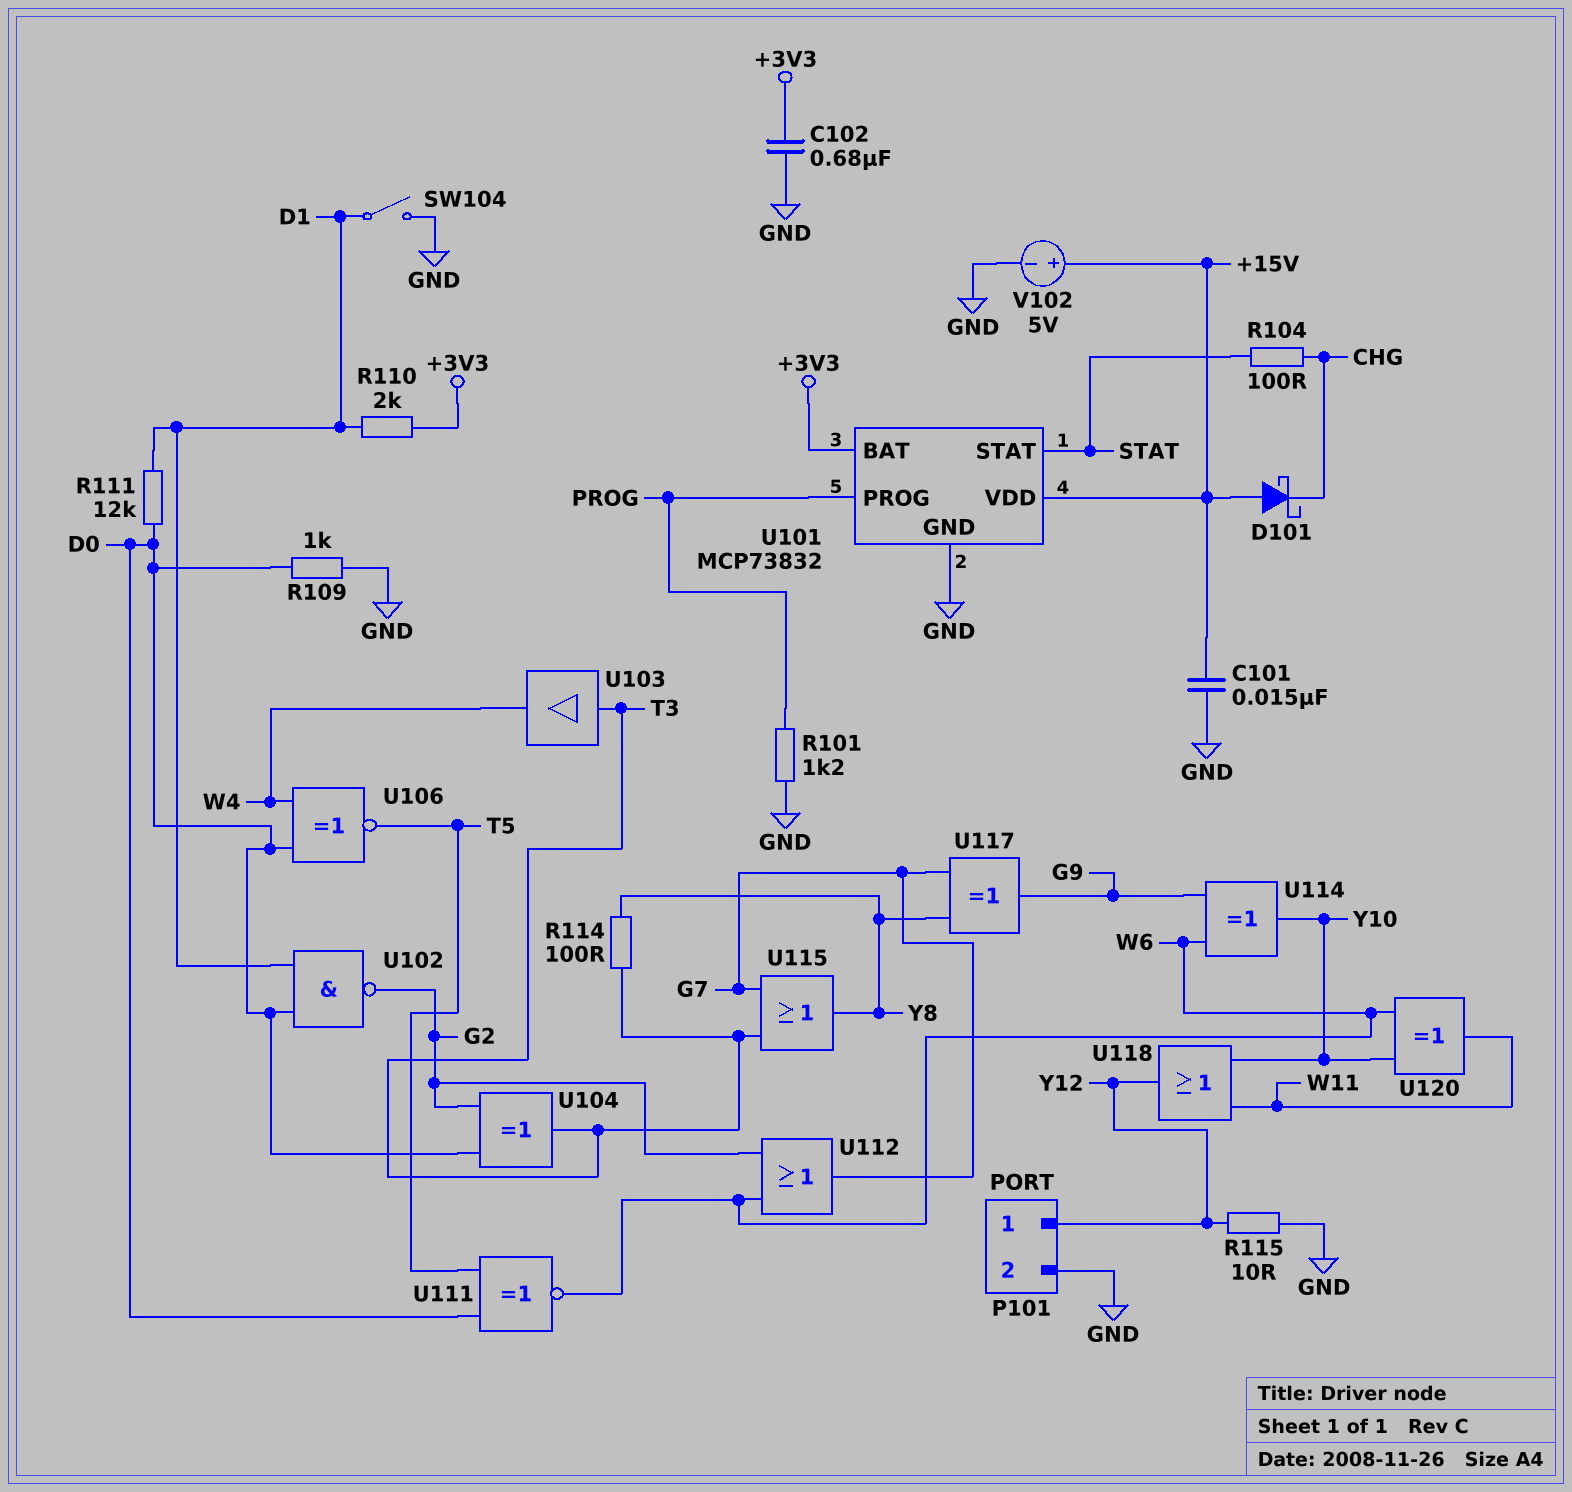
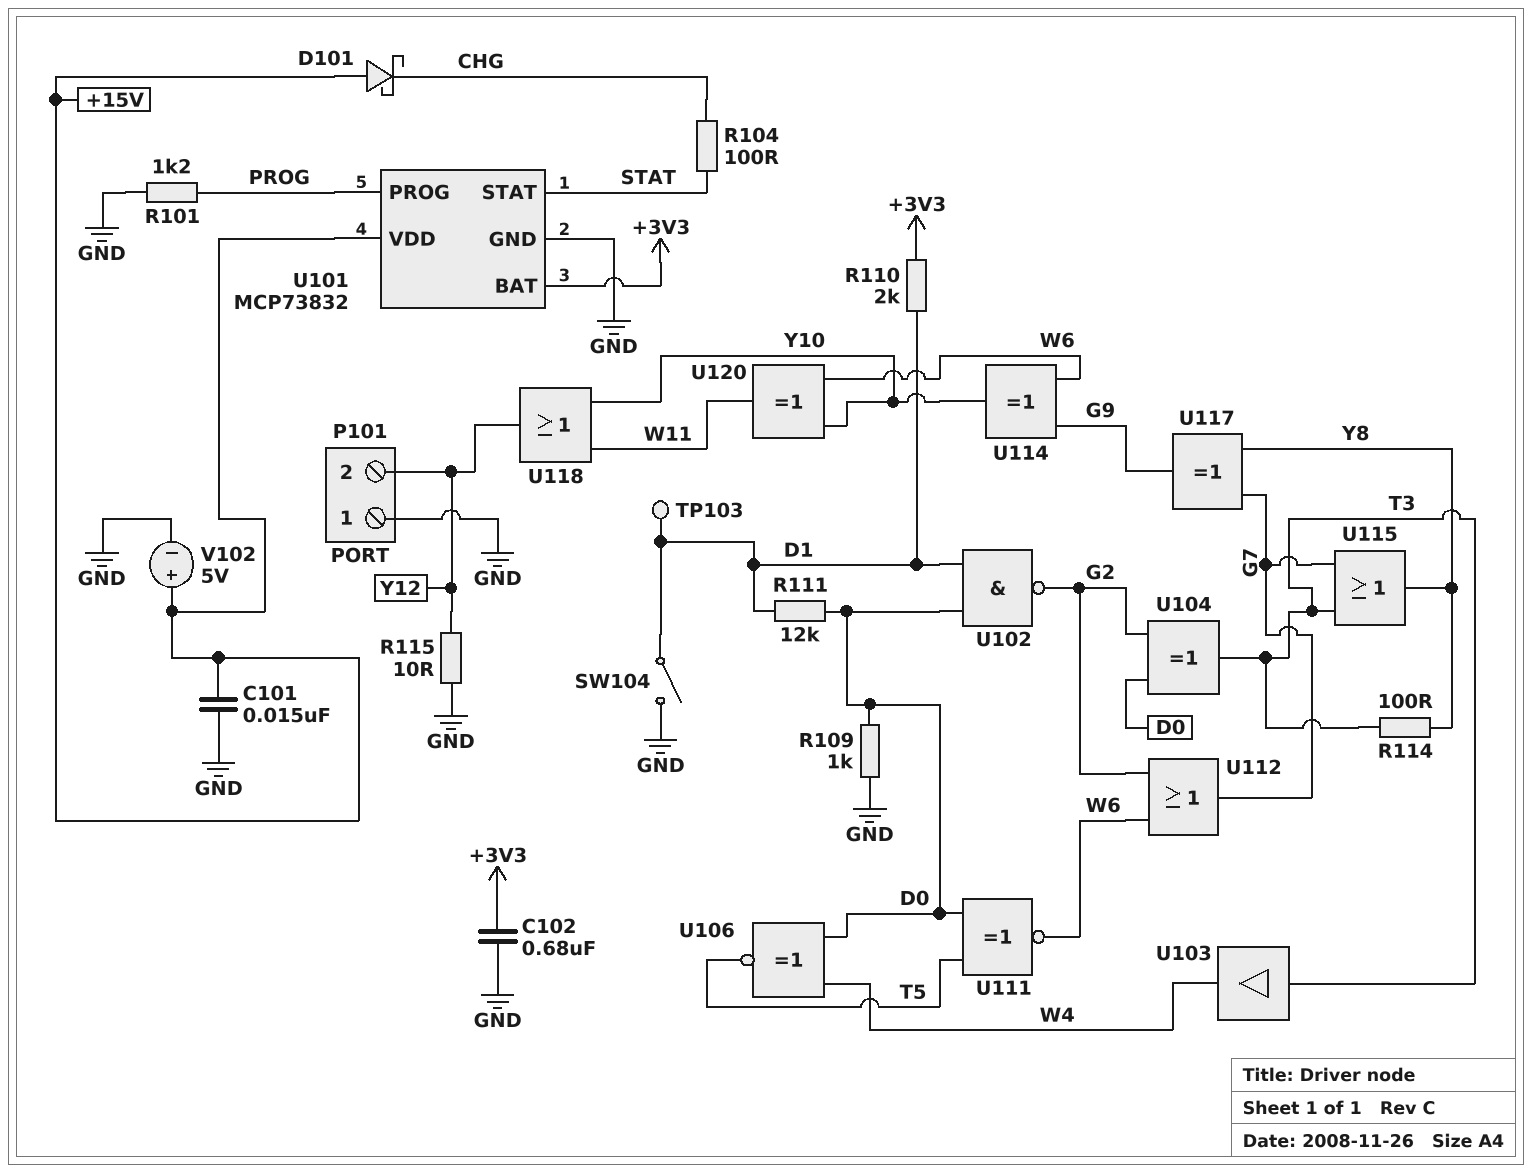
P101 pin 1: Y12 -> GND
P101 pin 2: GND -> Y12
TP103: none -> test point (D1)

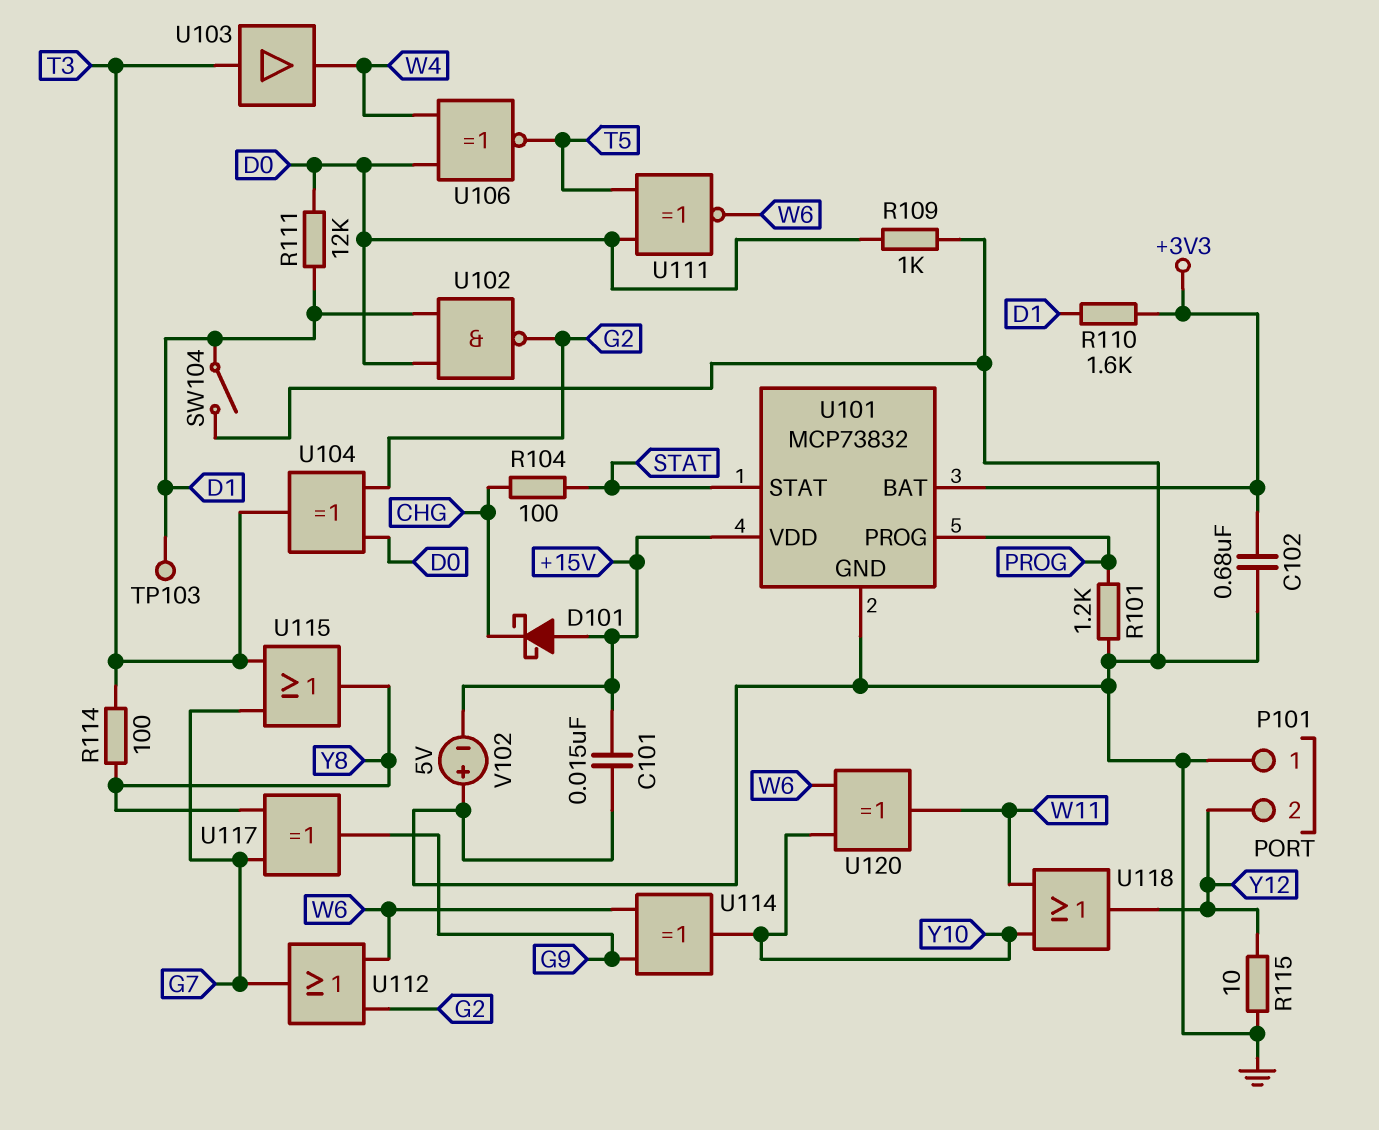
R110: 2k (+3V3, D1) -> 1.6k (+3V3, D1)
V102: 5V (plus +15V, minus GND) -> 5V (plus GND, minus +15V)

